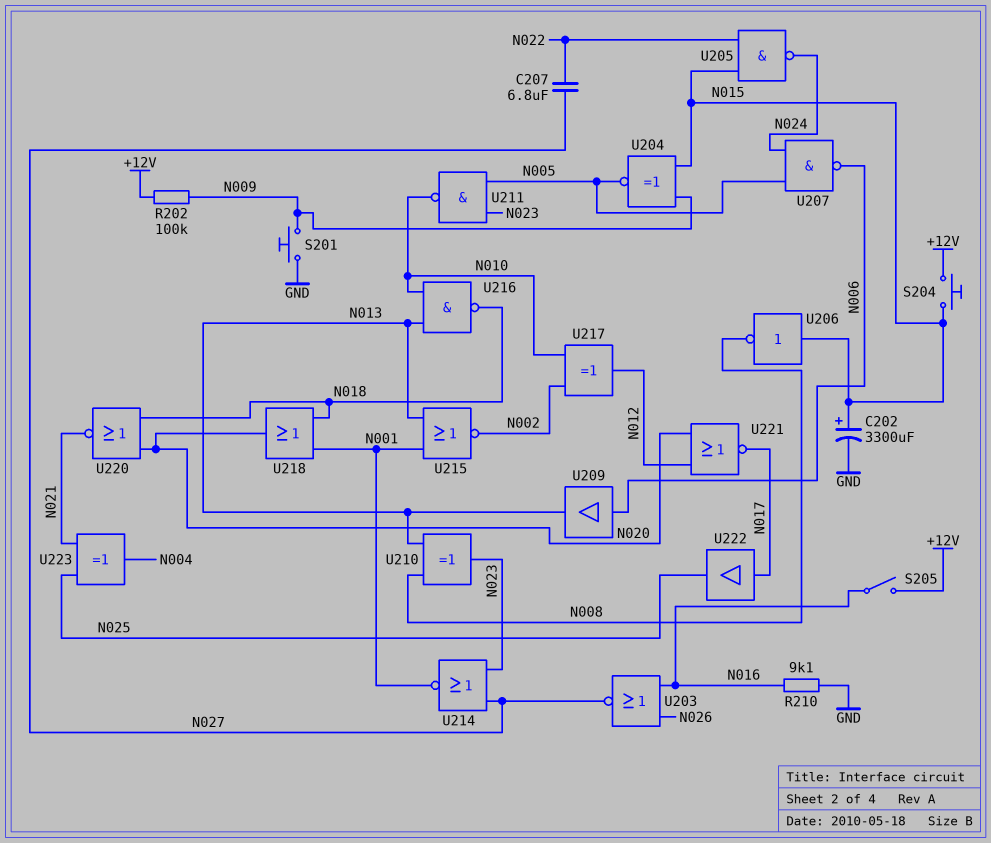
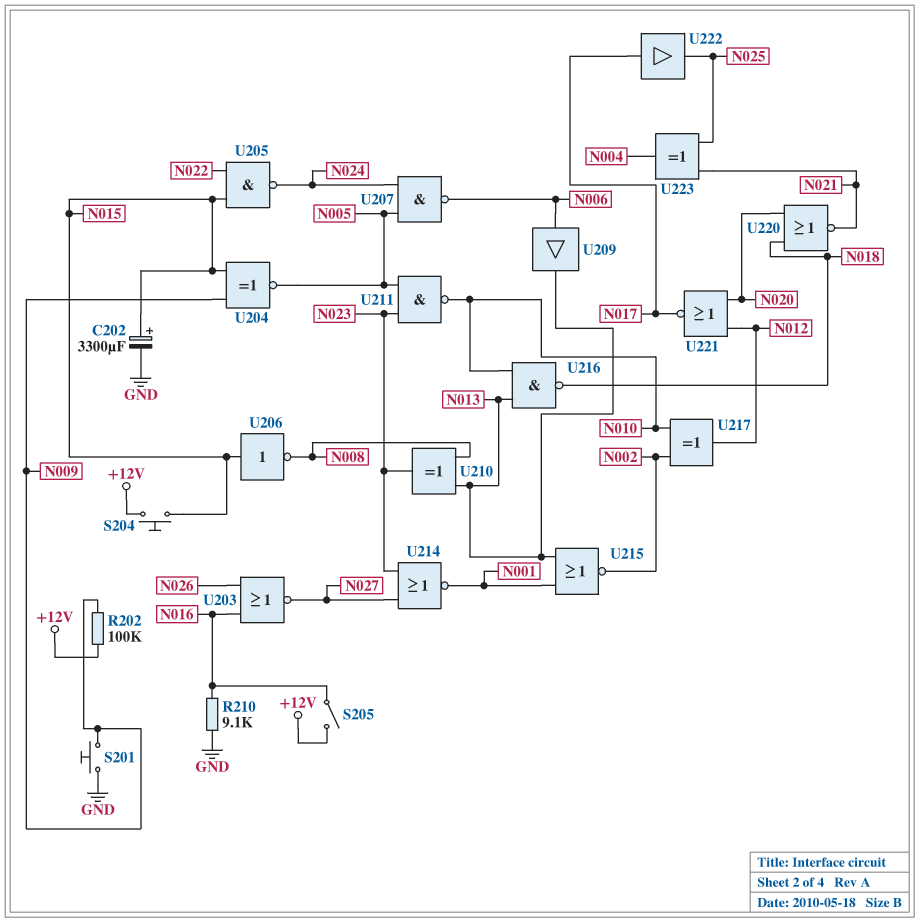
C207: 6.8uF (N022, N027) -> none
U218: OR (in N001, in N018, out N020) -> none

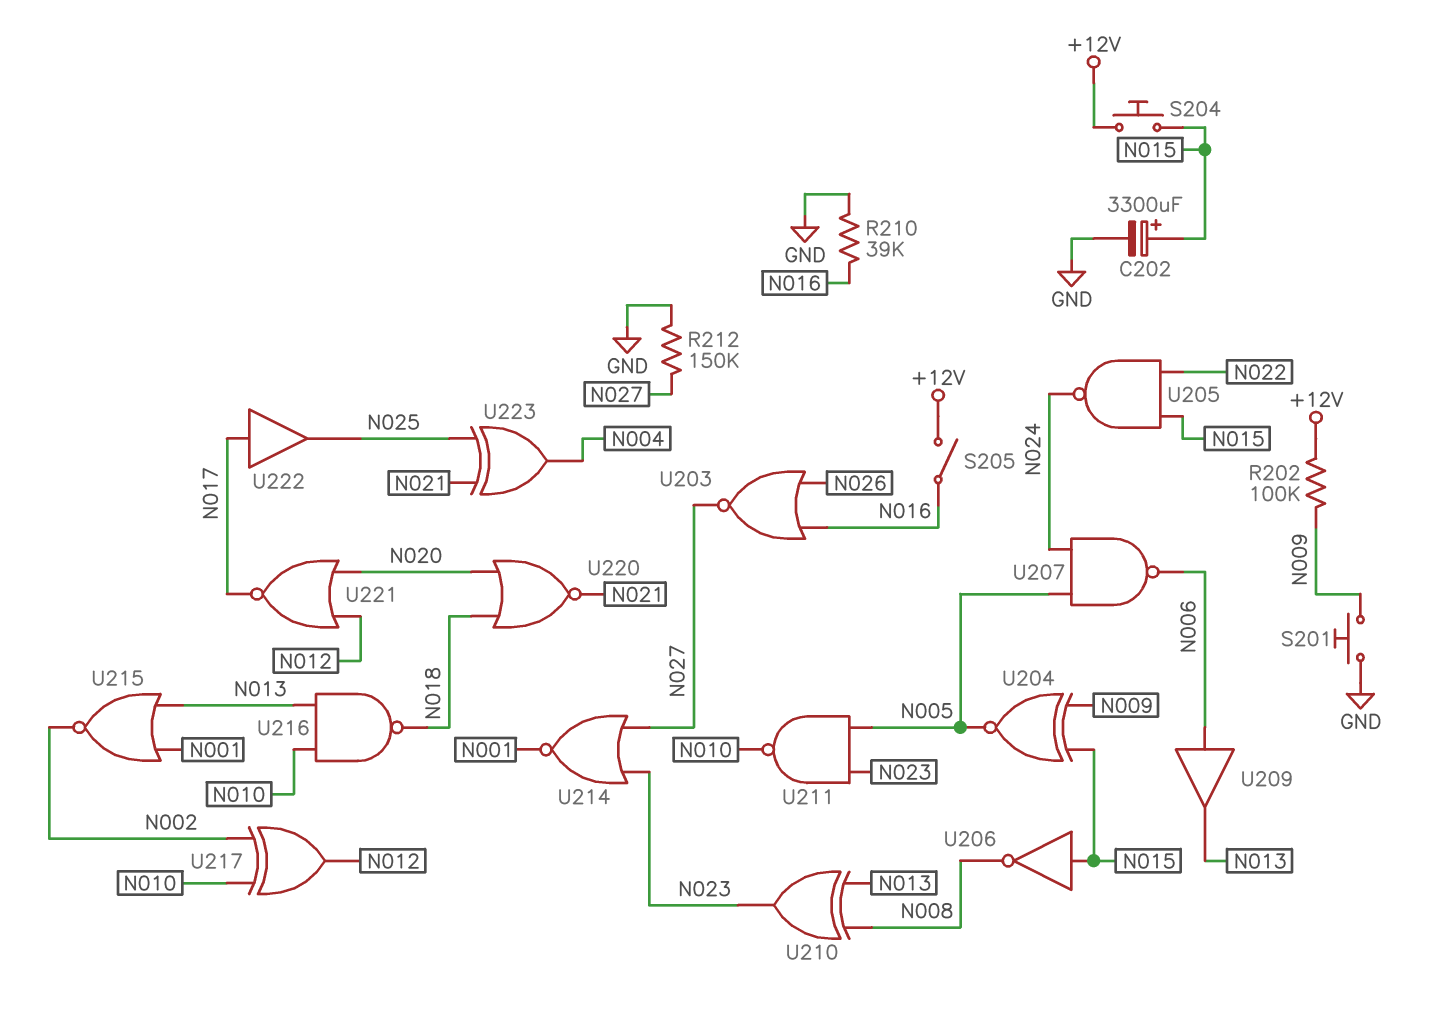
R210: 9.1k (GND, N016) -> 39k (GND, N016)
R212: none -> 150k (GND, N027)

